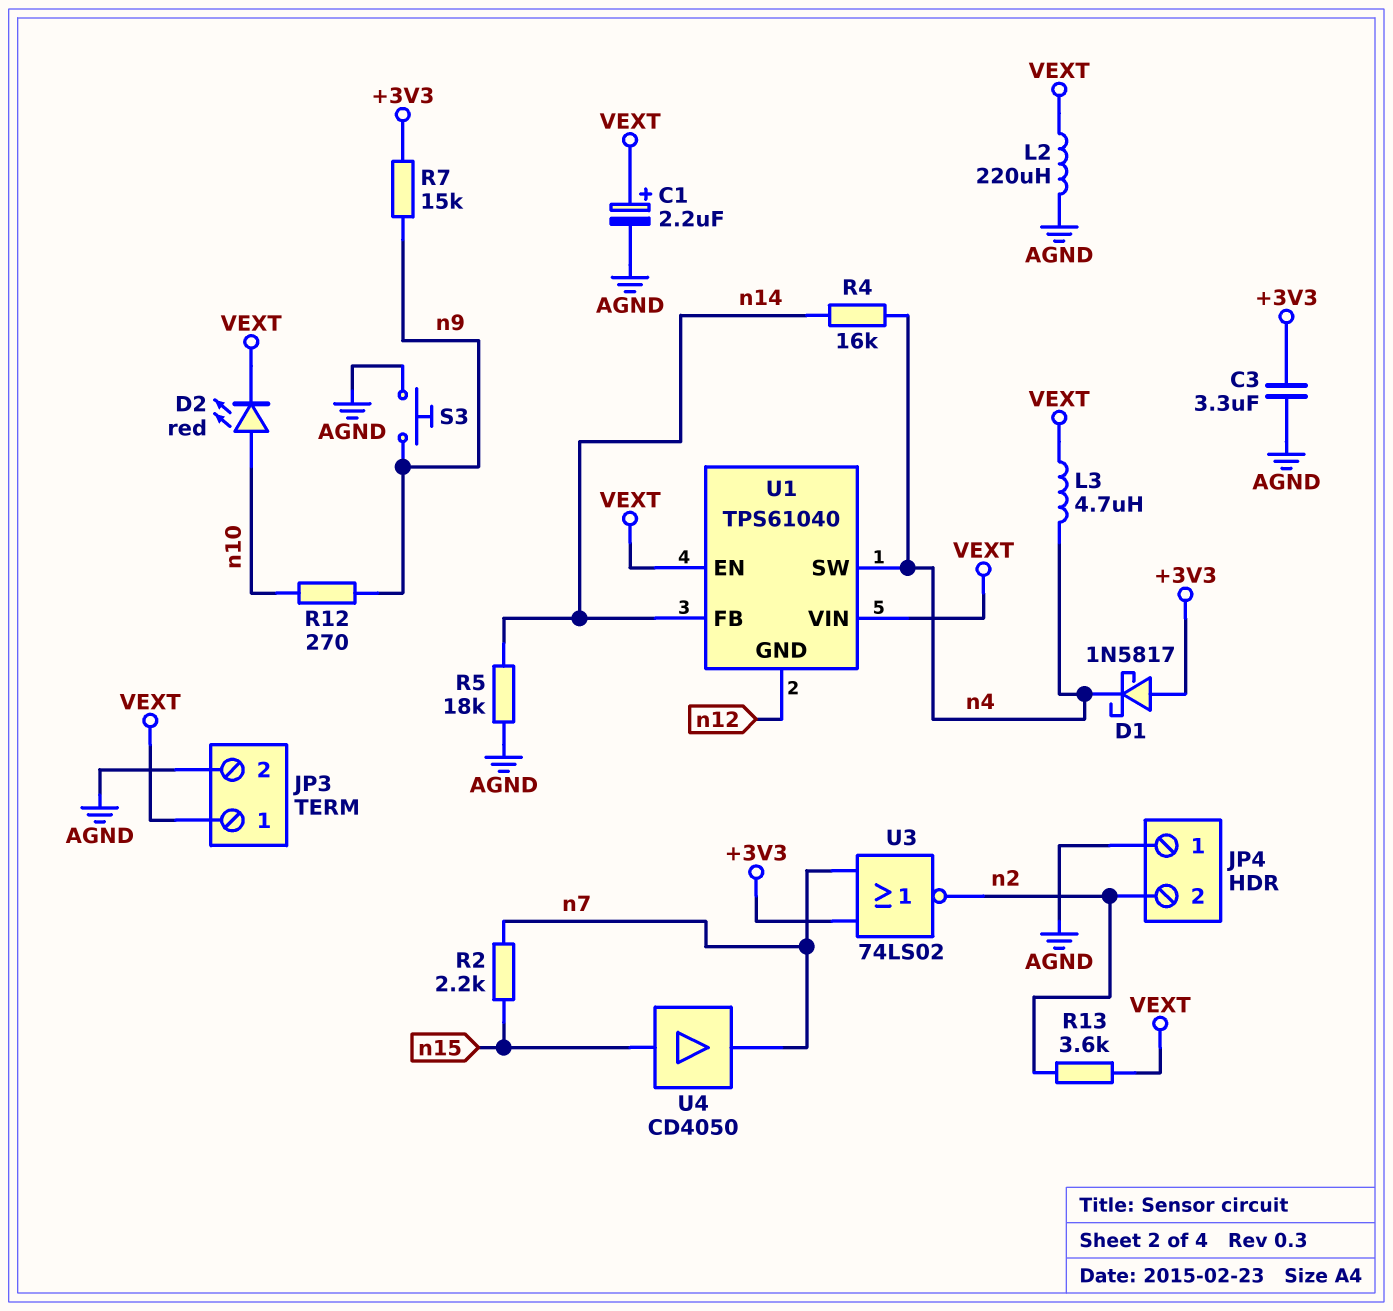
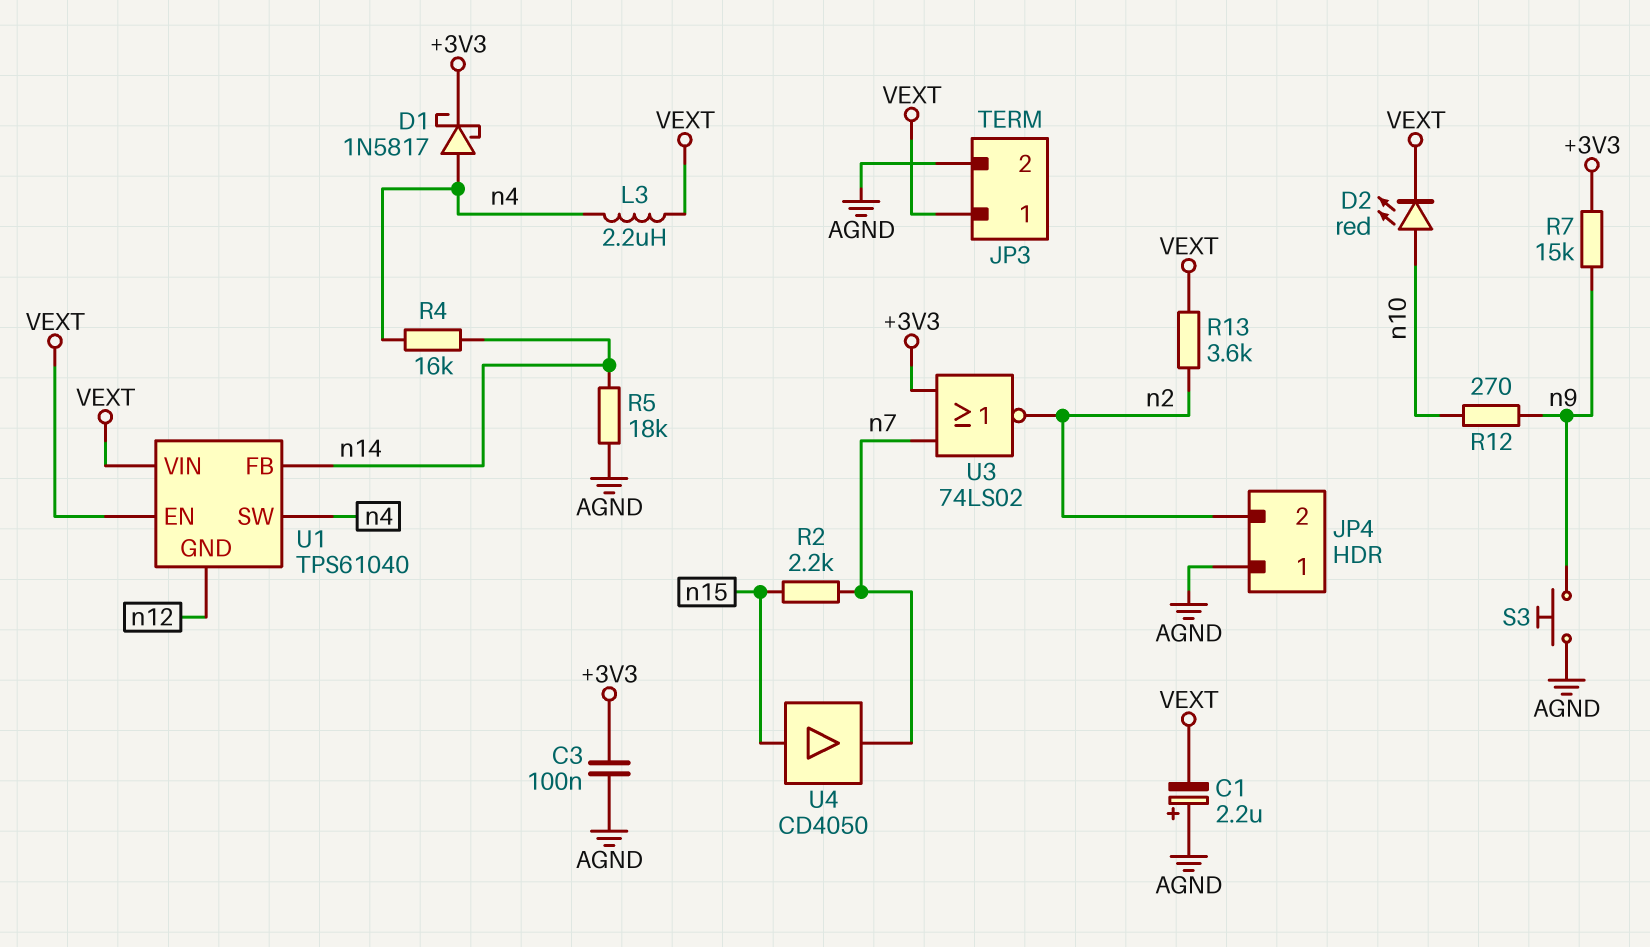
C1: 2.2uF (plus VEXT, minus AGND) -> 2.2uF (plus AGND, minus VEXT)
C3: 3.3uF (+3V3, AGND) -> 100nF (+3V3, AGND)
D1: schottky 1N5817 (A +3V3, K n4) -> schottky 1N5817 (A n4, K +3V3)
L2: 220uH (AGND, VEXT) -> none
L3: 4.7uH (VEXT, n4) -> 2.2uH (VEXT, n4)

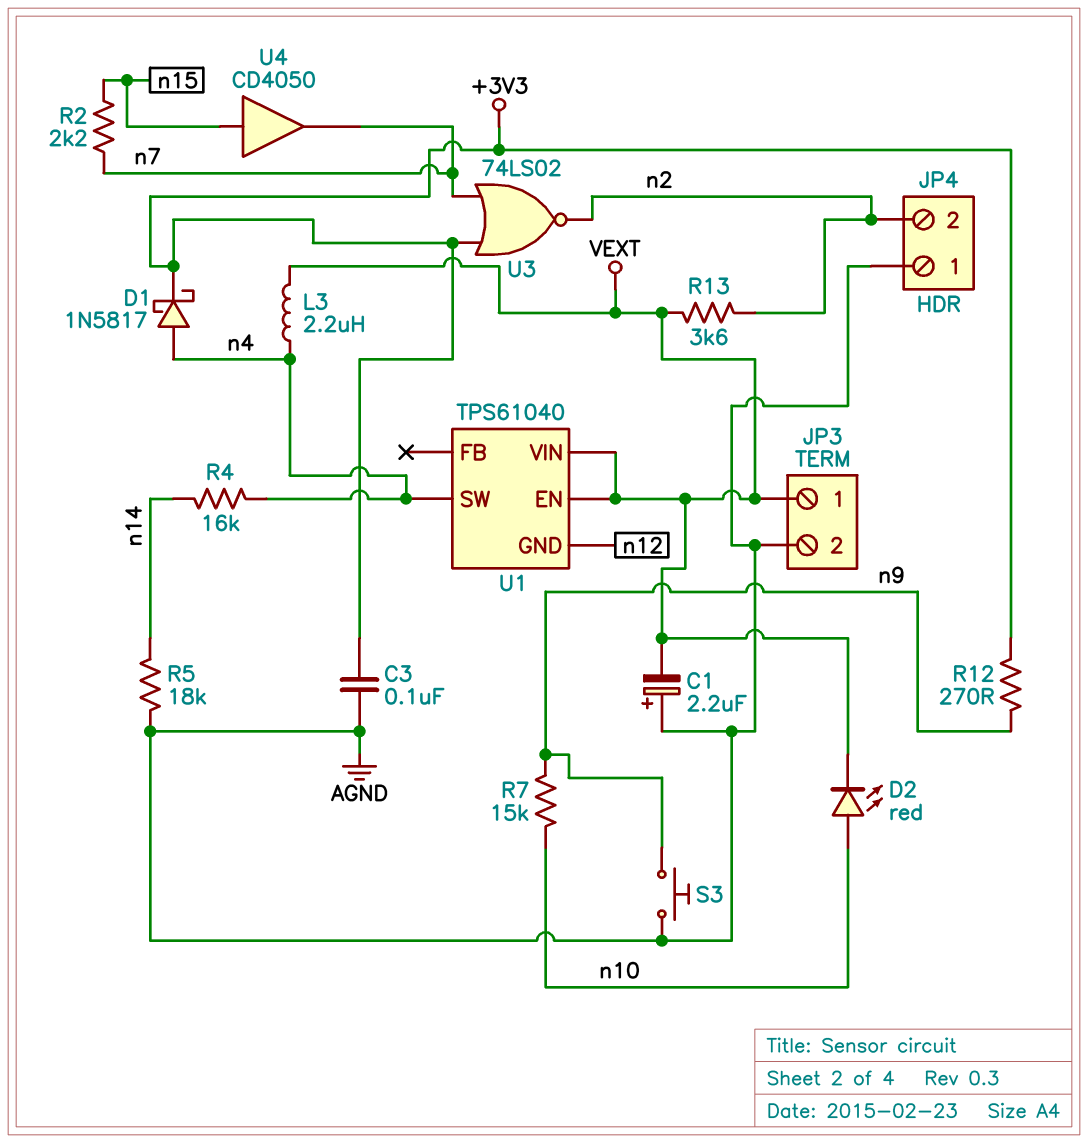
R7: 15k (+3V3, n9) -> 15k (n9, n10)
R12: 270 (n9, n10) -> 270 (+3V3, n9)
U1 pin FB: n14 -> none

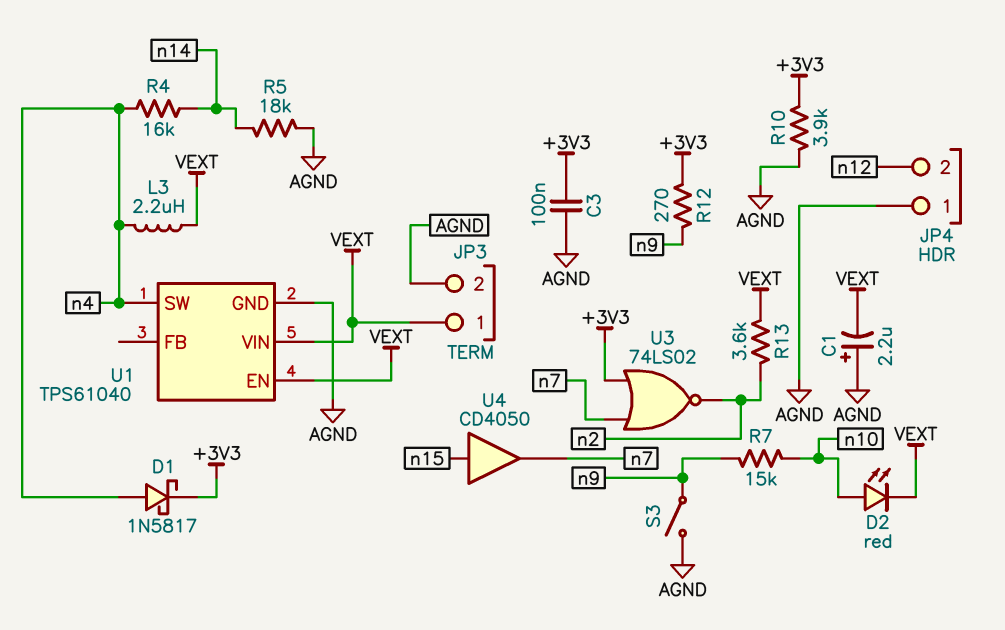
JP4 pin 2: n2 -> n12
R2: 2.2k (n7, n15) -> none
R10: none -> 3.9k (+3V3, AGND)
S3: button (AGND, n9) -> switch (AGND, n9)
U1 pin GND: n12 -> AGND

